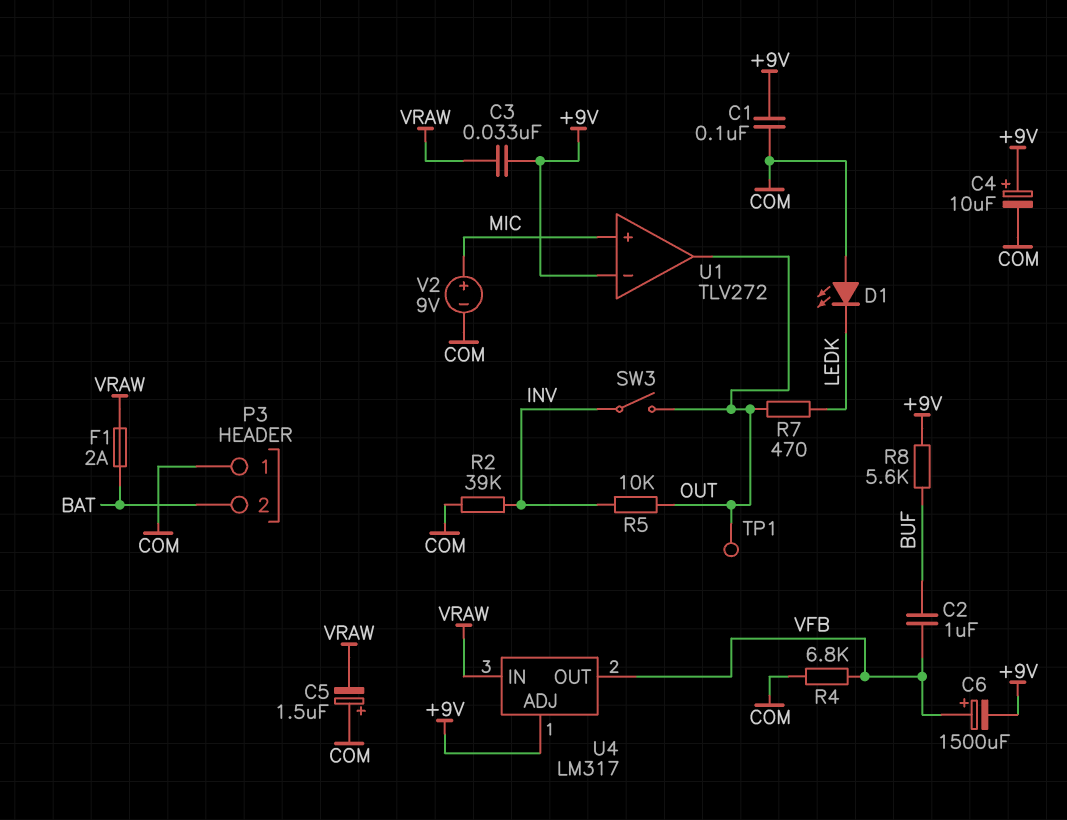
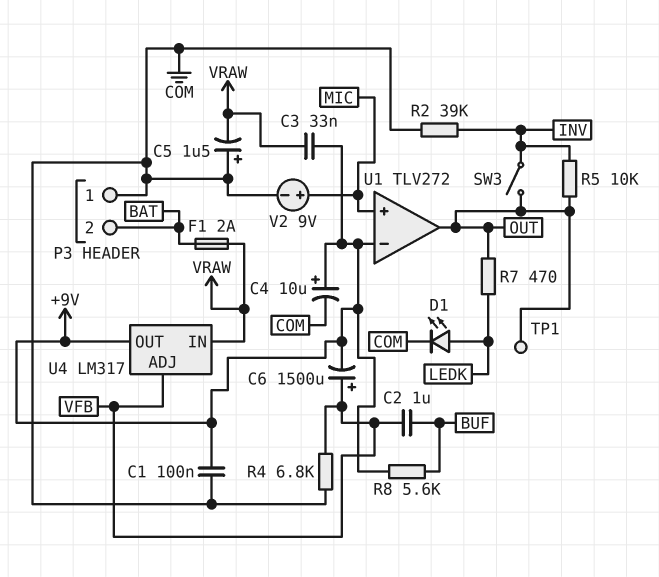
D1: LED (A COM, K LEDK) -> LED (A LEDK, K COM)
U4 pin ADJ: +9V -> VFB
U4 pin OUT: VFB -> +9V

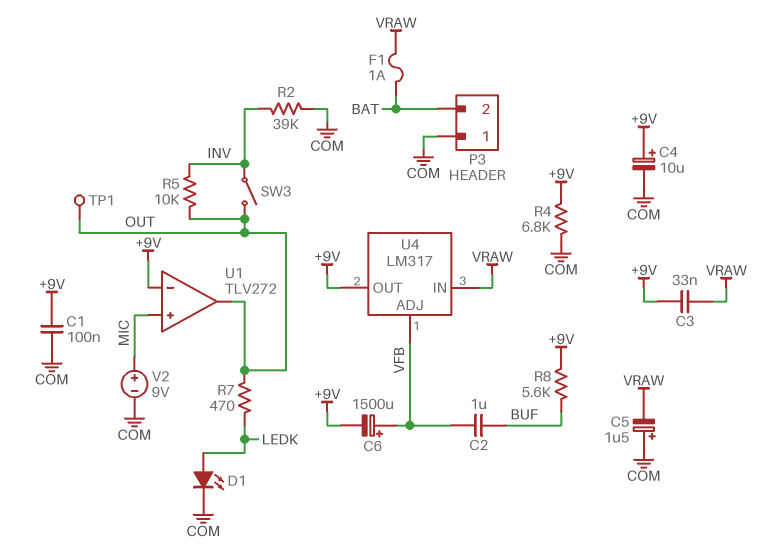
F1: 2A (BAT, VRAW) -> 1A (BAT, VRAW)
R4: 6.8k (COM, VFB) -> 6.8k (+9V, COM)

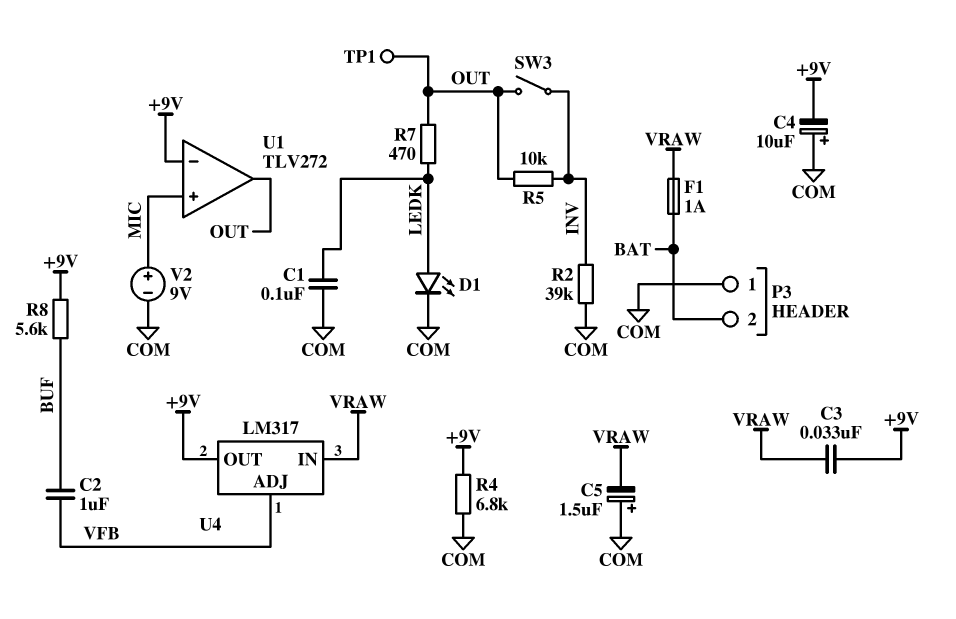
C1: 100nF (+9V, COM) -> 100nF (COM, LEDK)
C4: 10uF (plus +9V, minus COM) -> 10uF (plus COM, minus +9V)
C6: 1500uF (plus VFB, minus +9V) -> none

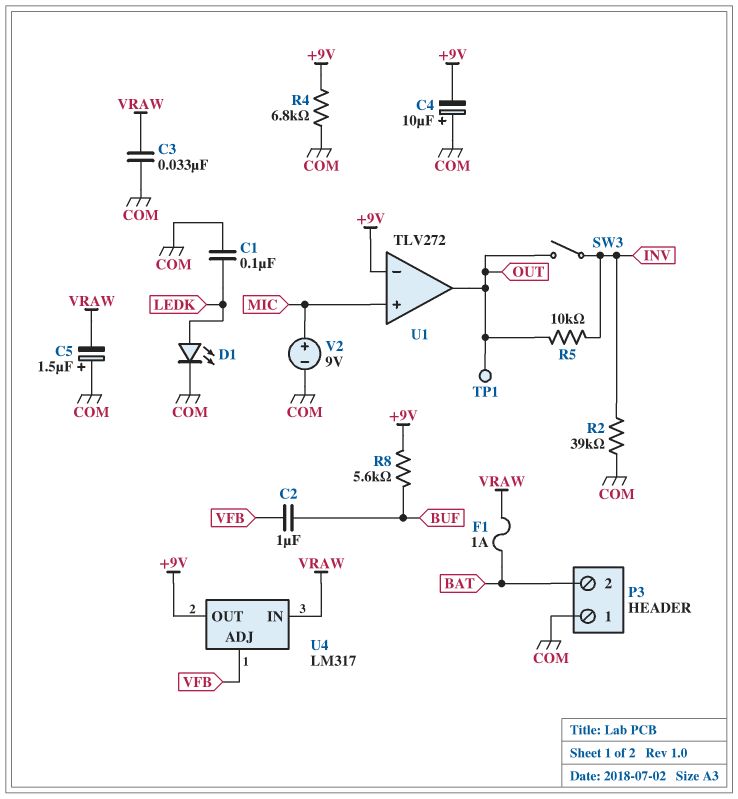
C3: 33nF (+9V, VRAW) -> 33nF (COM, VRAW)
R7: 470 (LEDK, OUT) -> none

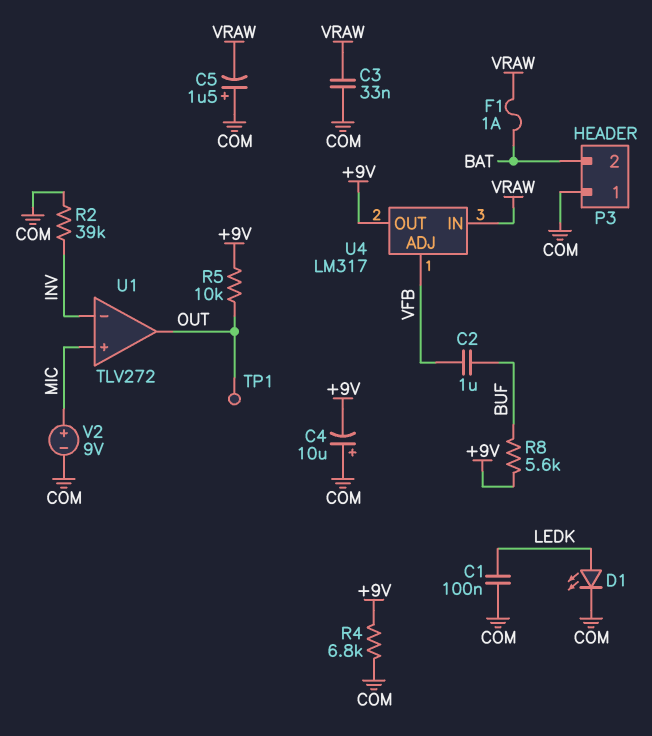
R5: 10k (INV, OUT) -> 10k (+9V, OUT)
SW3: switch (INV, OUT) -> none
U1 pin in-: +9V -> INV

